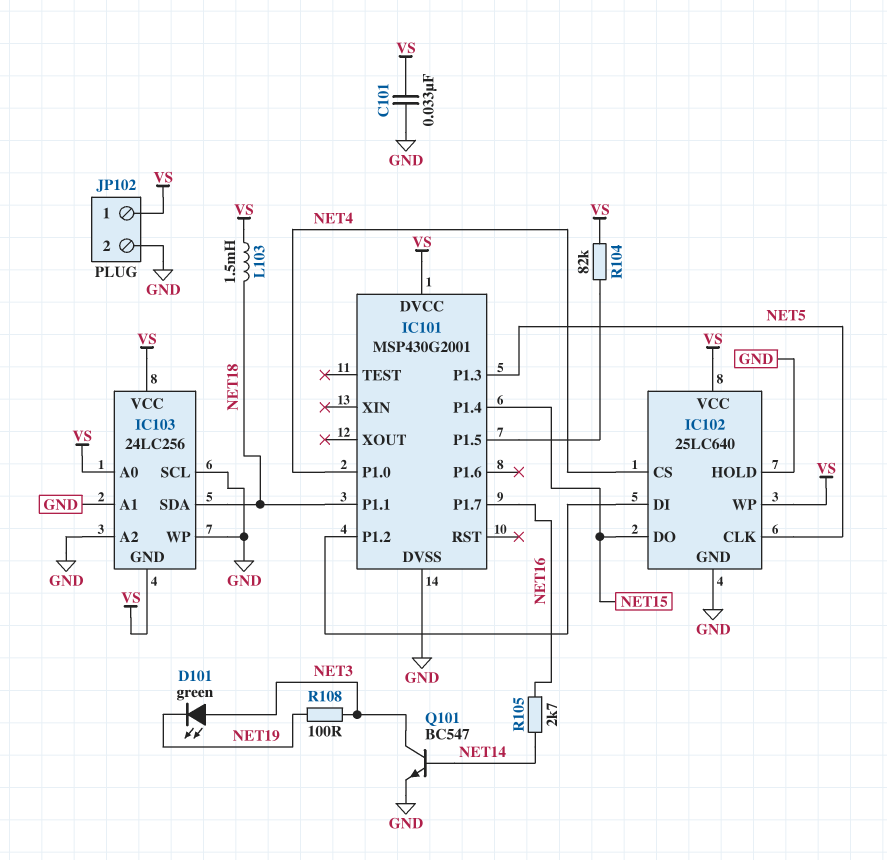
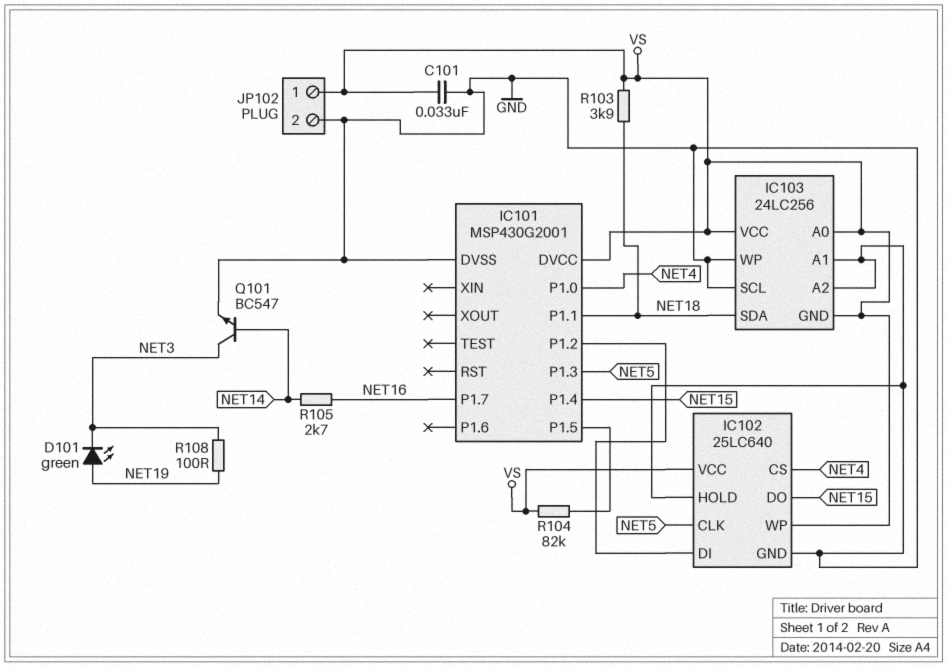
D101: LED green (A NET3, K NET19) -> LED green (A NET19, K NET3)
L103: 1.5mH (NET18, VS) -> none
R103: none -> 3.9k (NET18, VS)

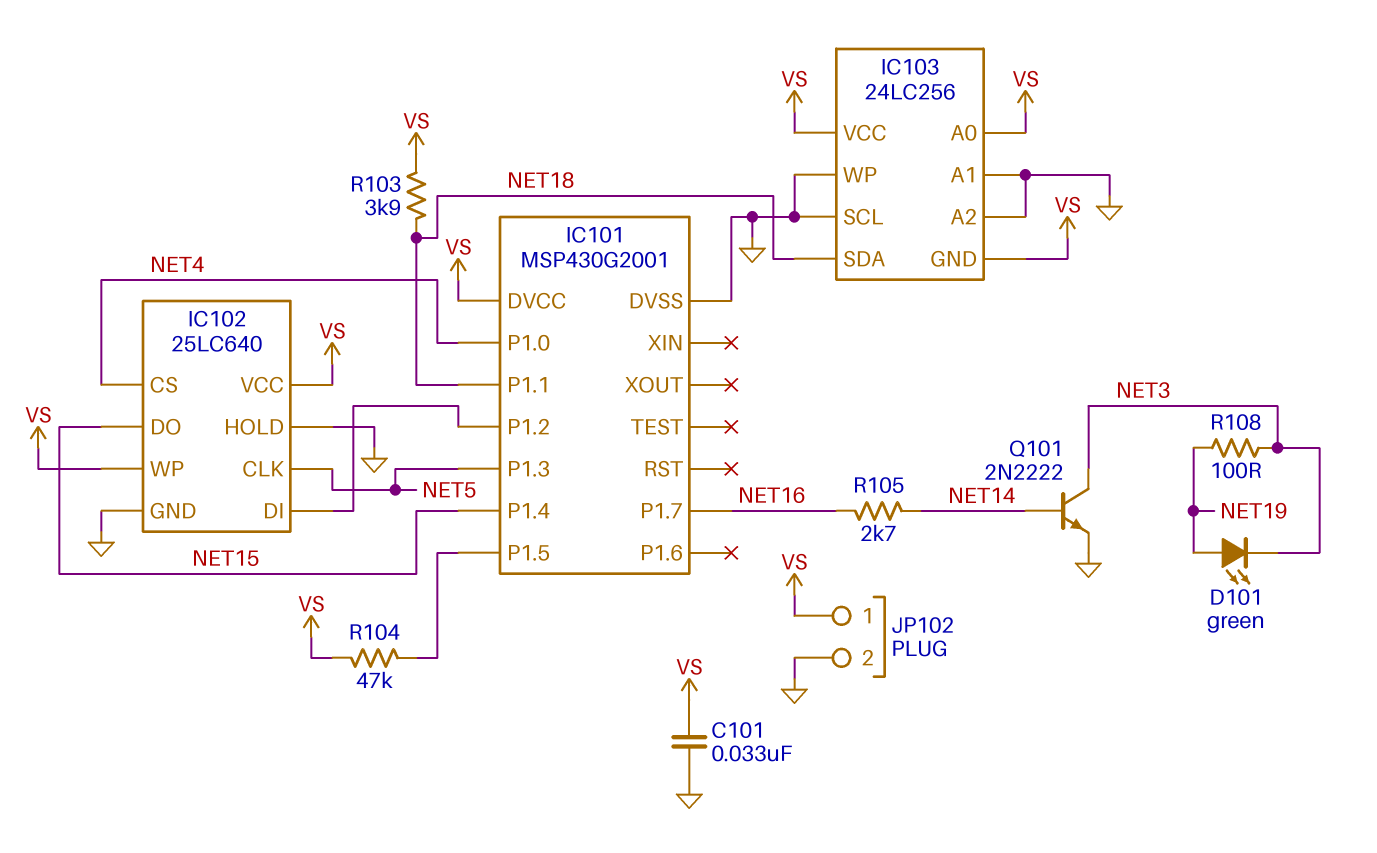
Q101: NPN BC547 (B NET14, C NET3, E GND) -> NPN 2N2222 (B NET14, C NET3, E GND)
R104: 82k (IC101/P1.5, VS) -> 47k (IC101/P1.5, VS)

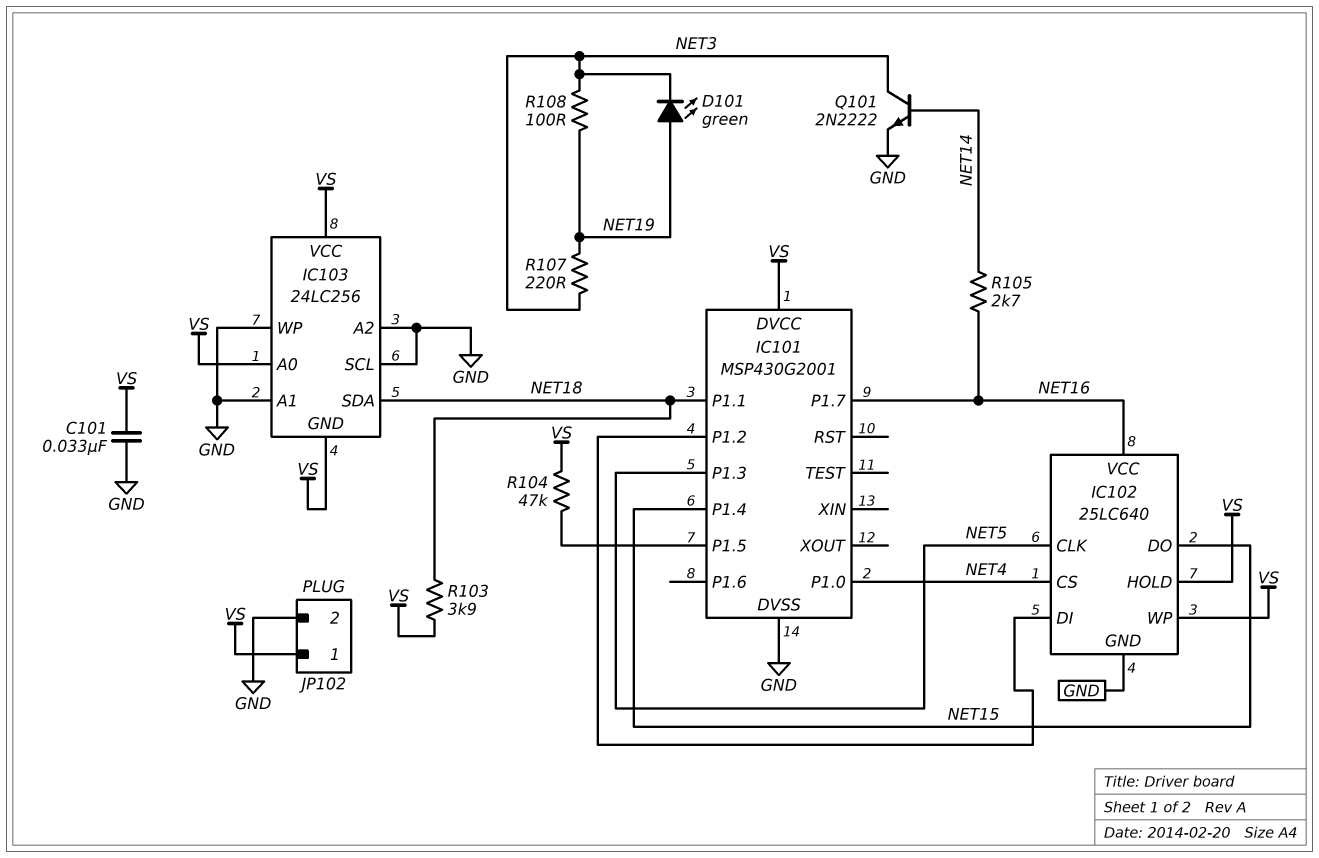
IC102 pin HOLD: GND -> VS
IC102 pin VCC: VS -> NET16
R107: none -> 220 (NET3, NET19)

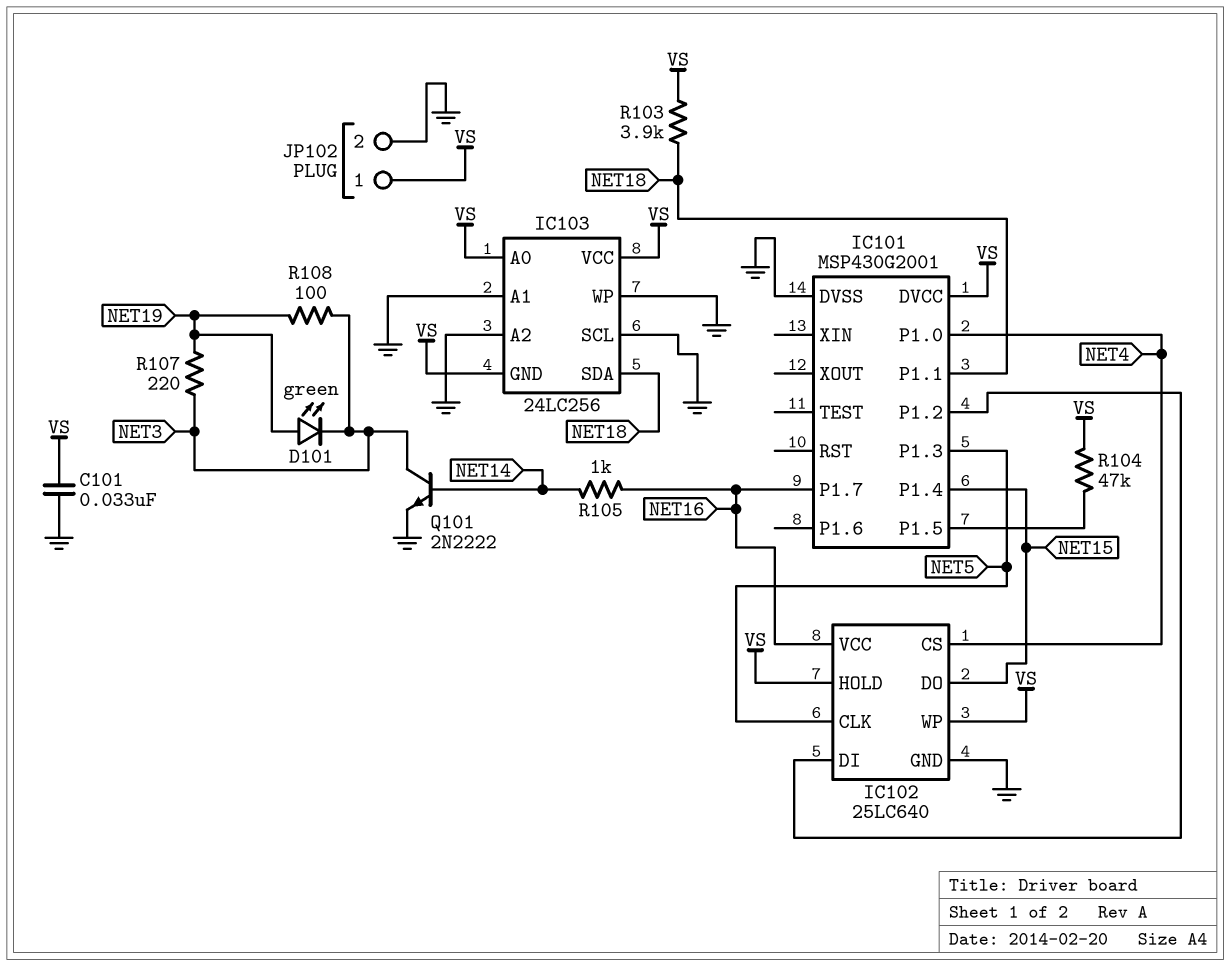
R105: 2.7k (NET14, NET16) -> 1k (NET14, NET16)

